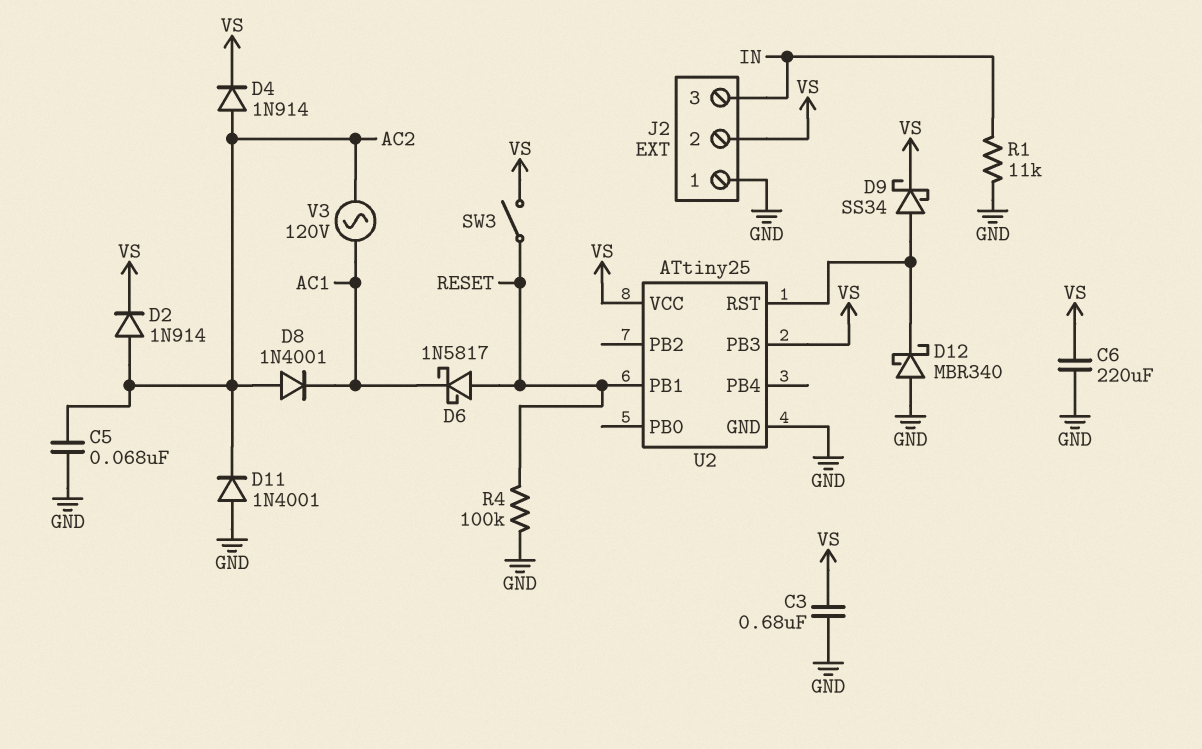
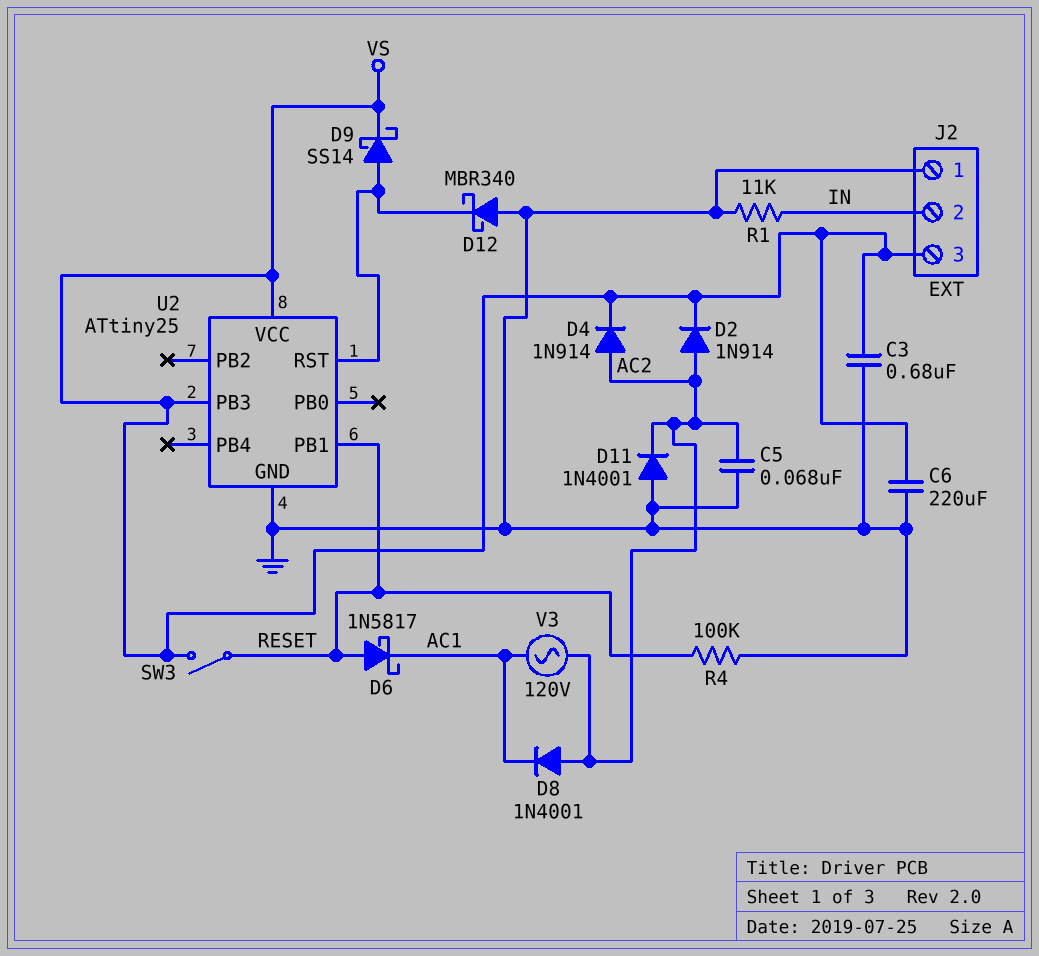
D9: schottky SS34 (A U2/RST, K VS) -> schottky SS14 (A U2/RST, K VS)
J2 pin 2: VS -> IN
J2 pin 3: IN -> VS

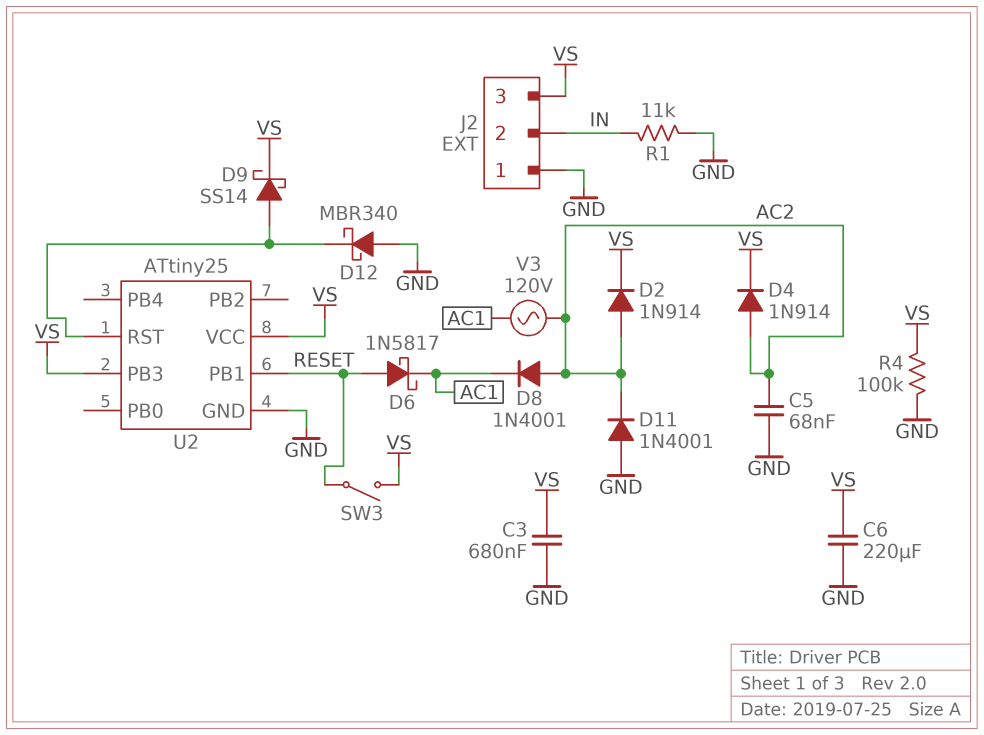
R4: 100k (GND, RESET) -> 100k (GND, VS)

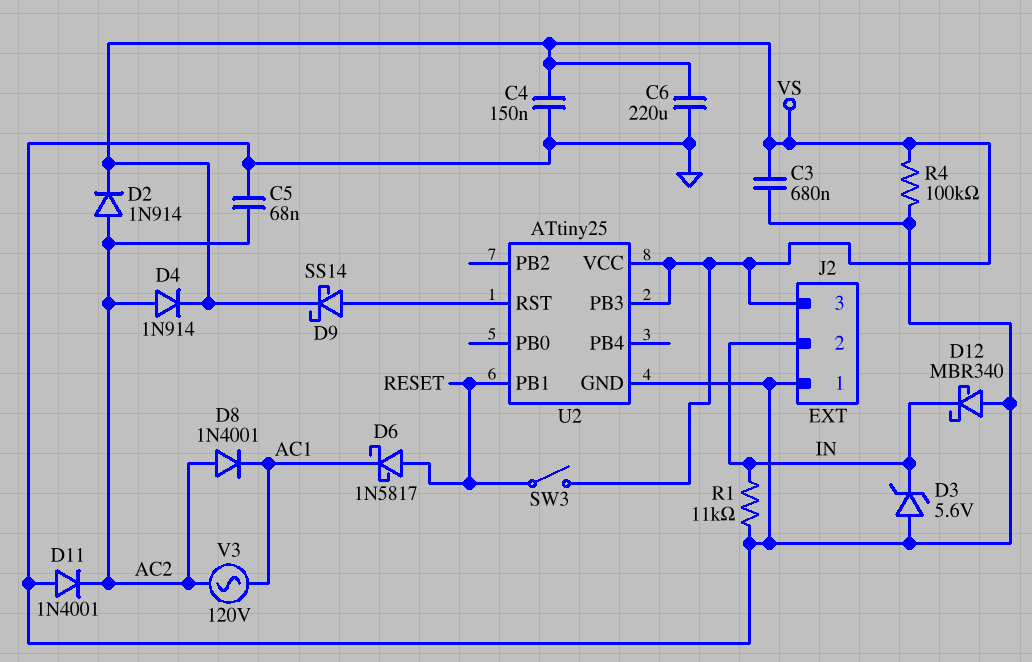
C4: none -> 150nF (GND, VS)
D3: none -> zener 5.6V (A GND, K IN)
D12: schottky MBR340 (A GND, K U2/RST) -> schottky MBR340 (A GND, K IN)

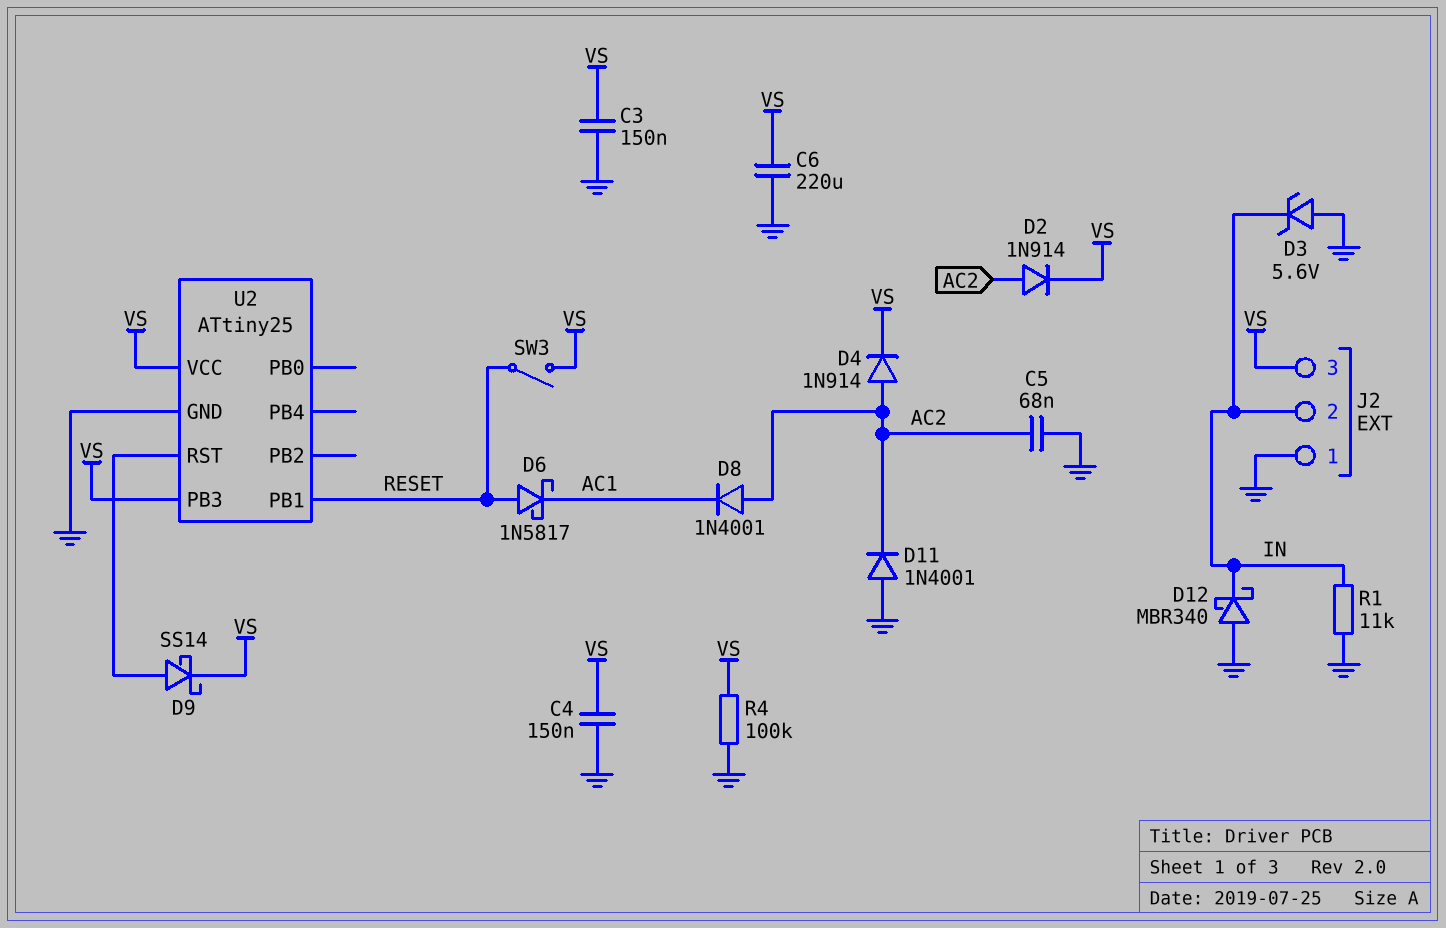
C3: 680nF (GND, VS) -> 150nF (GND, VS)
V3: AC 120V (AC1, AC2) -> none

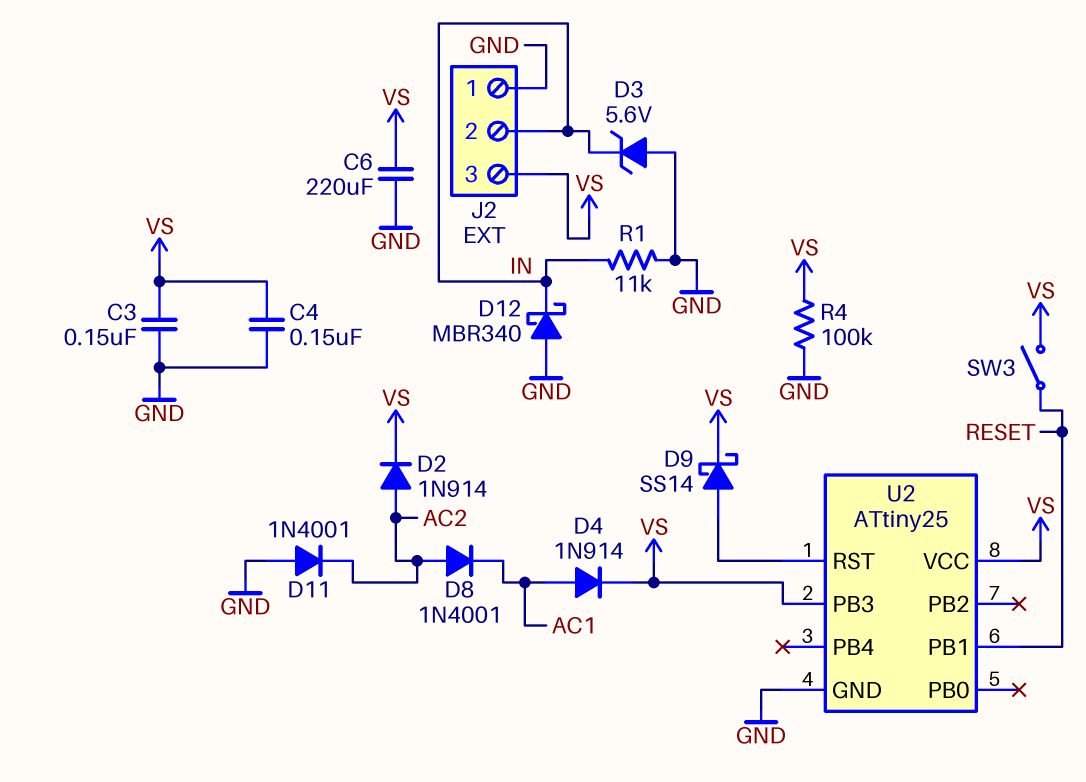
C5: 68nF (AC2, GND) -> none
D4: diode 1N914 (A AC2, K VS) -> diode 1N914 (A AC1, K VS)
D6: schottky 1N5817 (A RESET, K AC1) -> none

